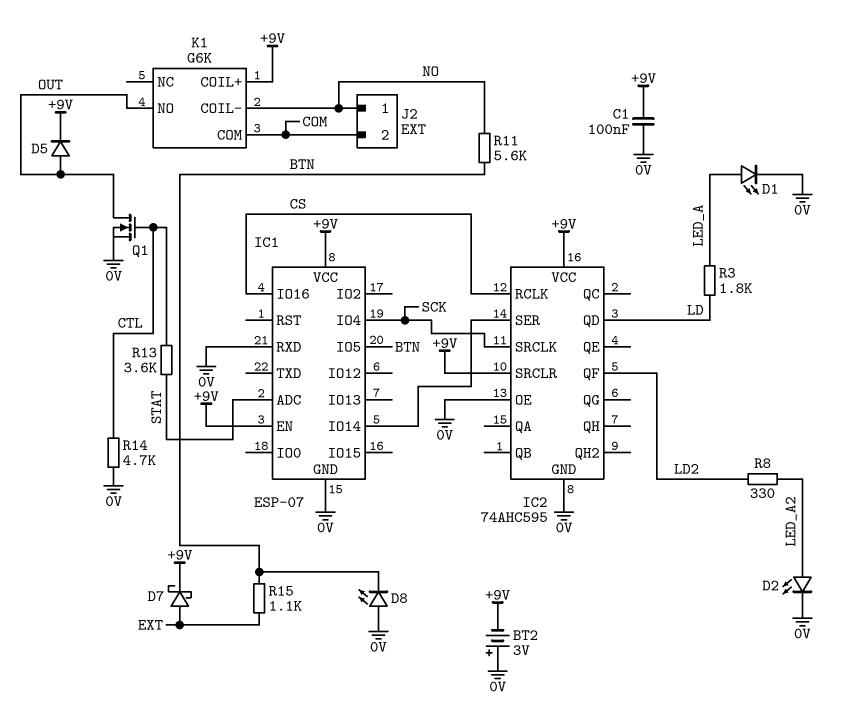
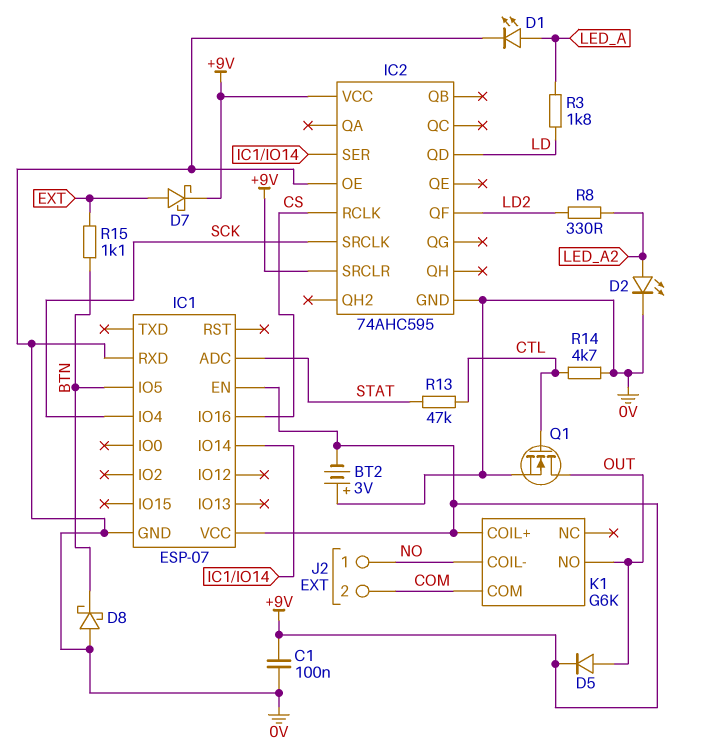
D8: LED (A 0V, K BTN) -> schottky (A 0V, K BTN)
R11: 5.6k (BTN, NO) -> none
R13: 3.6k (CTL, STAT) -> 47k (CTL, STAT)

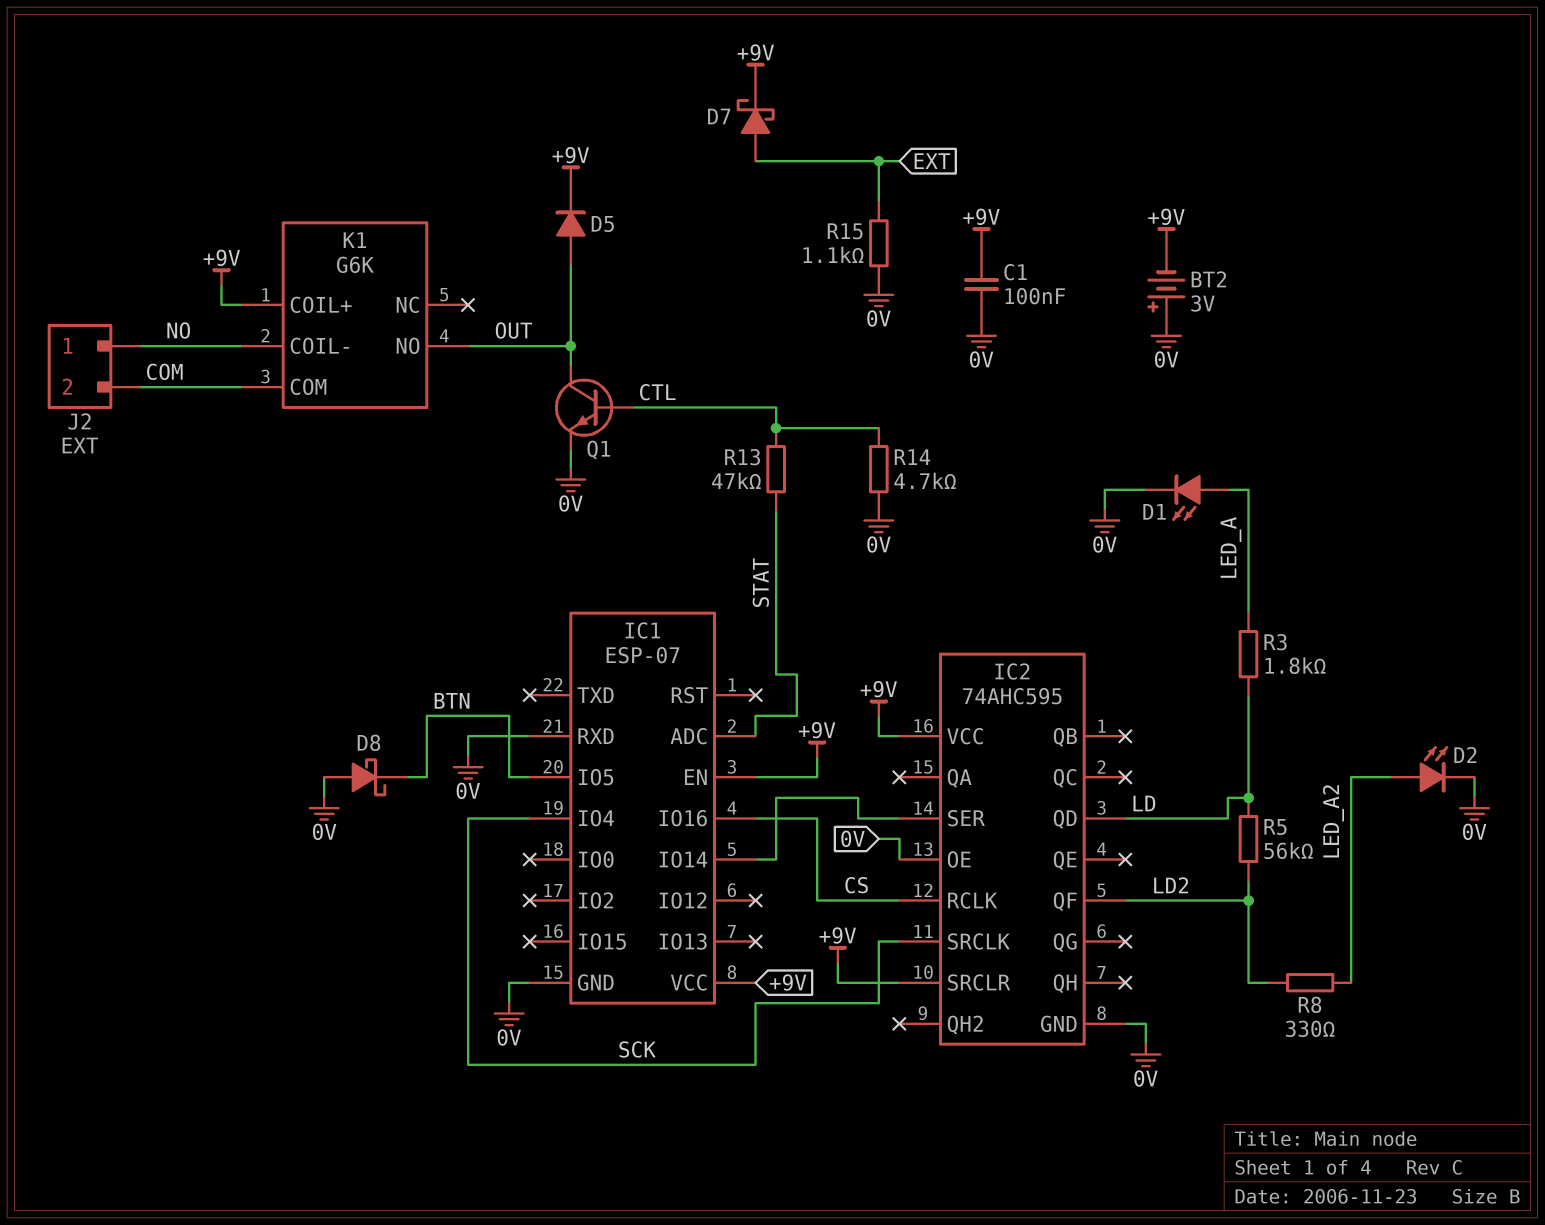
Q1: NMOS (G CTL, D OUT, S 0V) -> NPN (B CTL, C OUT, E 0V)
R5: none -> 56k (LD, LD2)
R15: 1.1k (BTN, EXT) -> 1.1k (0V, EXT)

